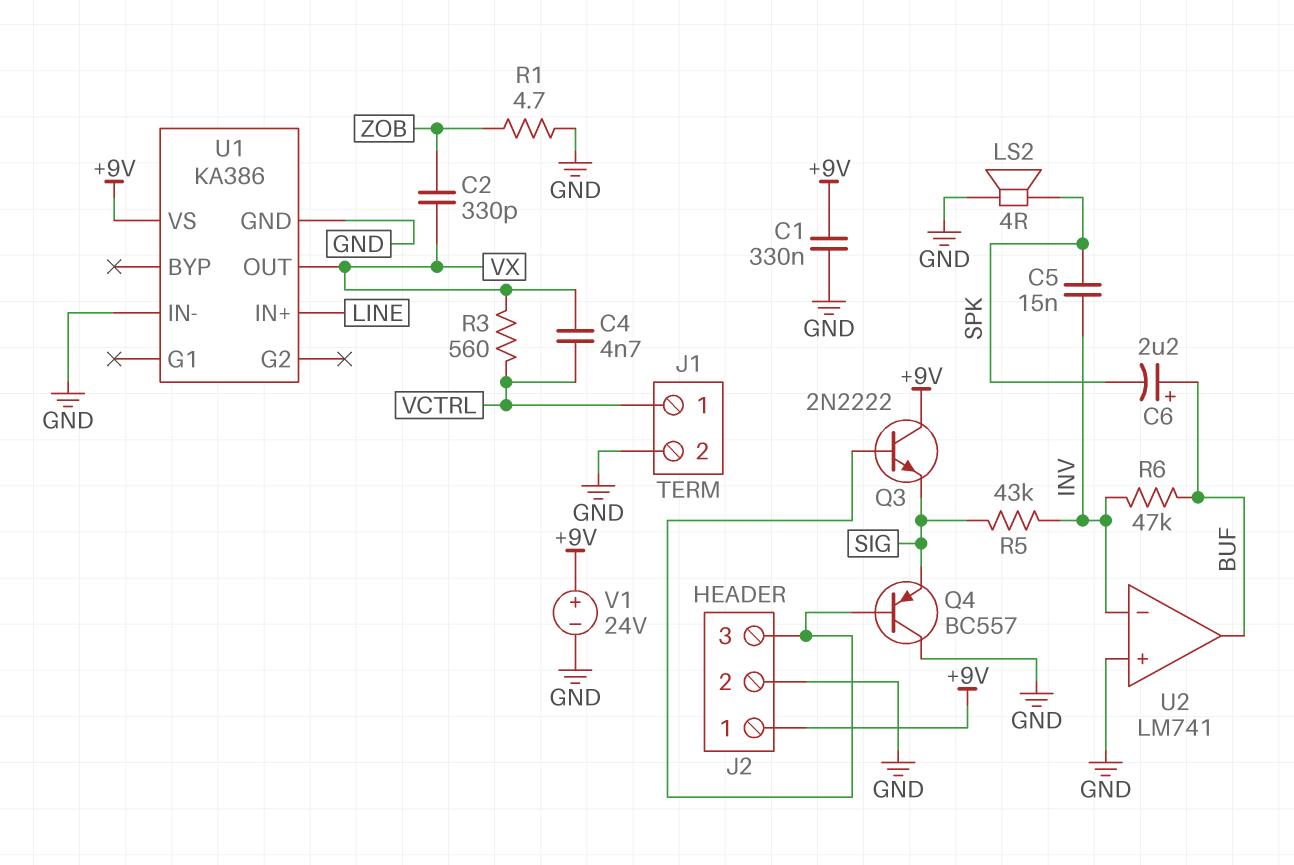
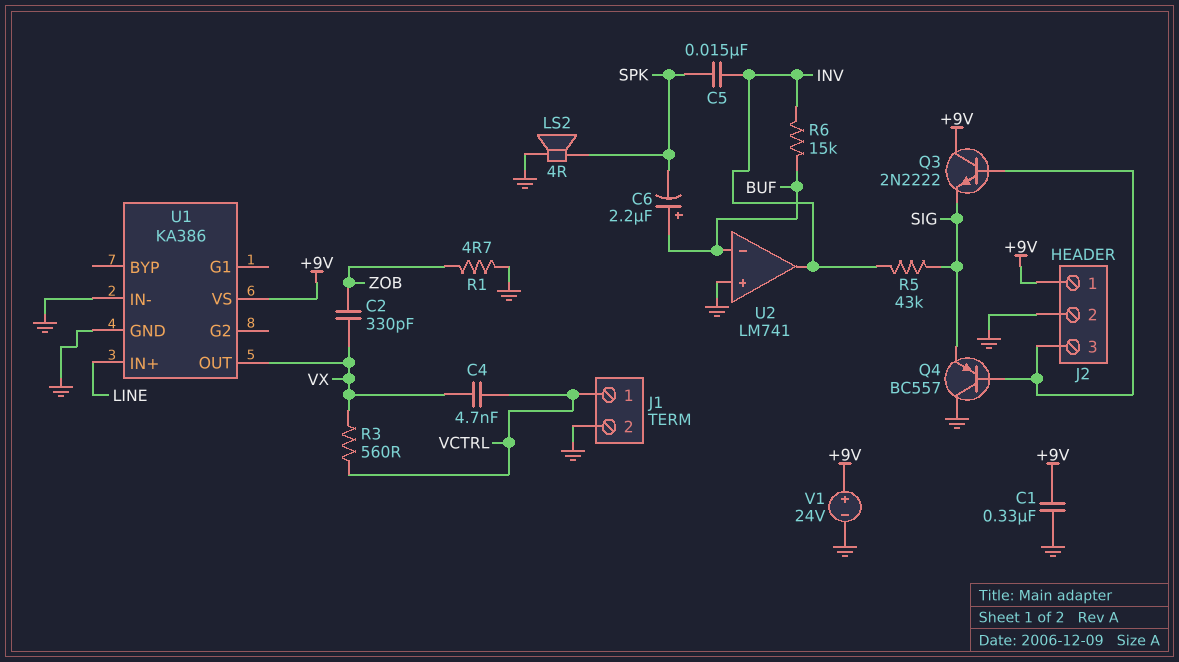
R6: 47k (BUF, INV) -> 15k (BUF, INV)
U2 pin in-: INV -> BUF
U2 pin out: BUF -> INV

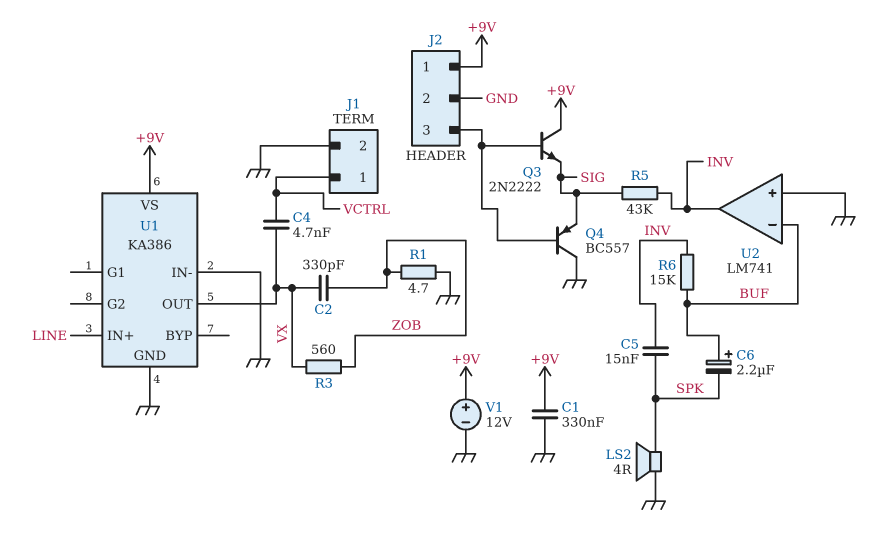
R3: 560 (VCTRL, VX) -> 560 (VX, ZOB)
V1: 24V (plus +9V, minus GND) -> 12V (plus +9V, minus GND)

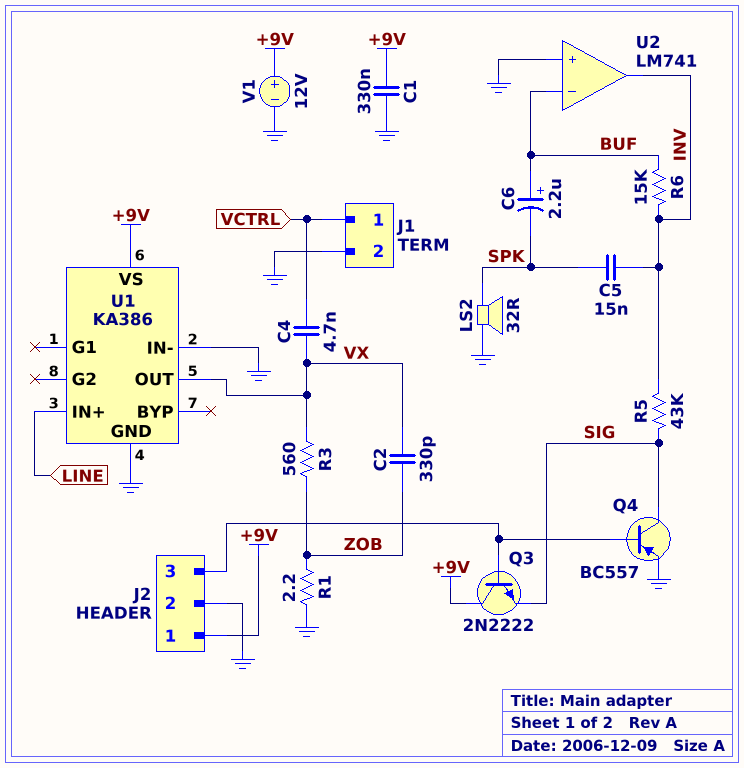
LS2: speaker 4R (GND, SPK) -> speaker 32R (GND, SPK)
Q4: PNP BC557 (B J2/3, C GND, E SIG) -> PNP BC557 (B J2/3, C SIG, E GND)
R1: 4.7 (GND, ZOB) -> 2.2 (GND, ZOB)

